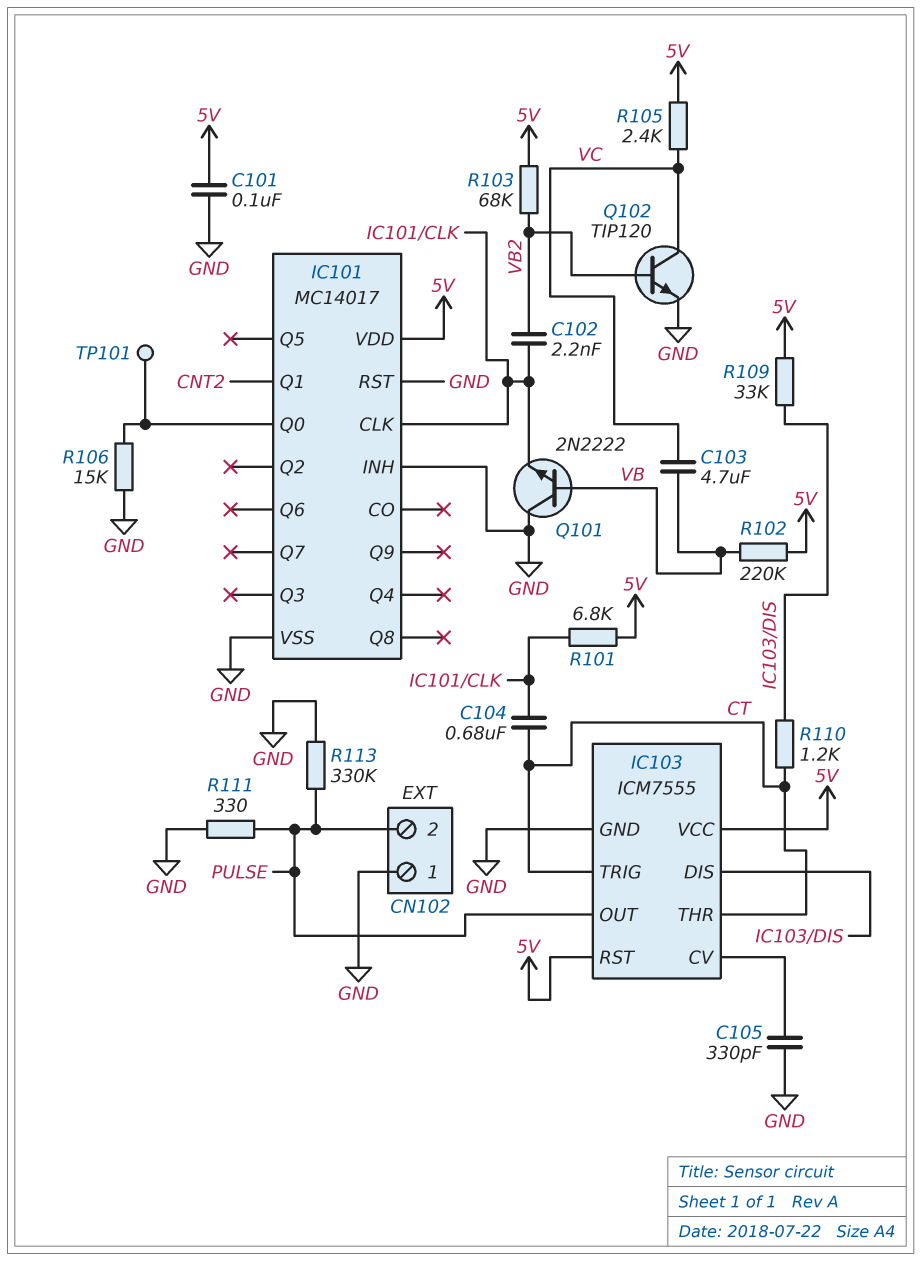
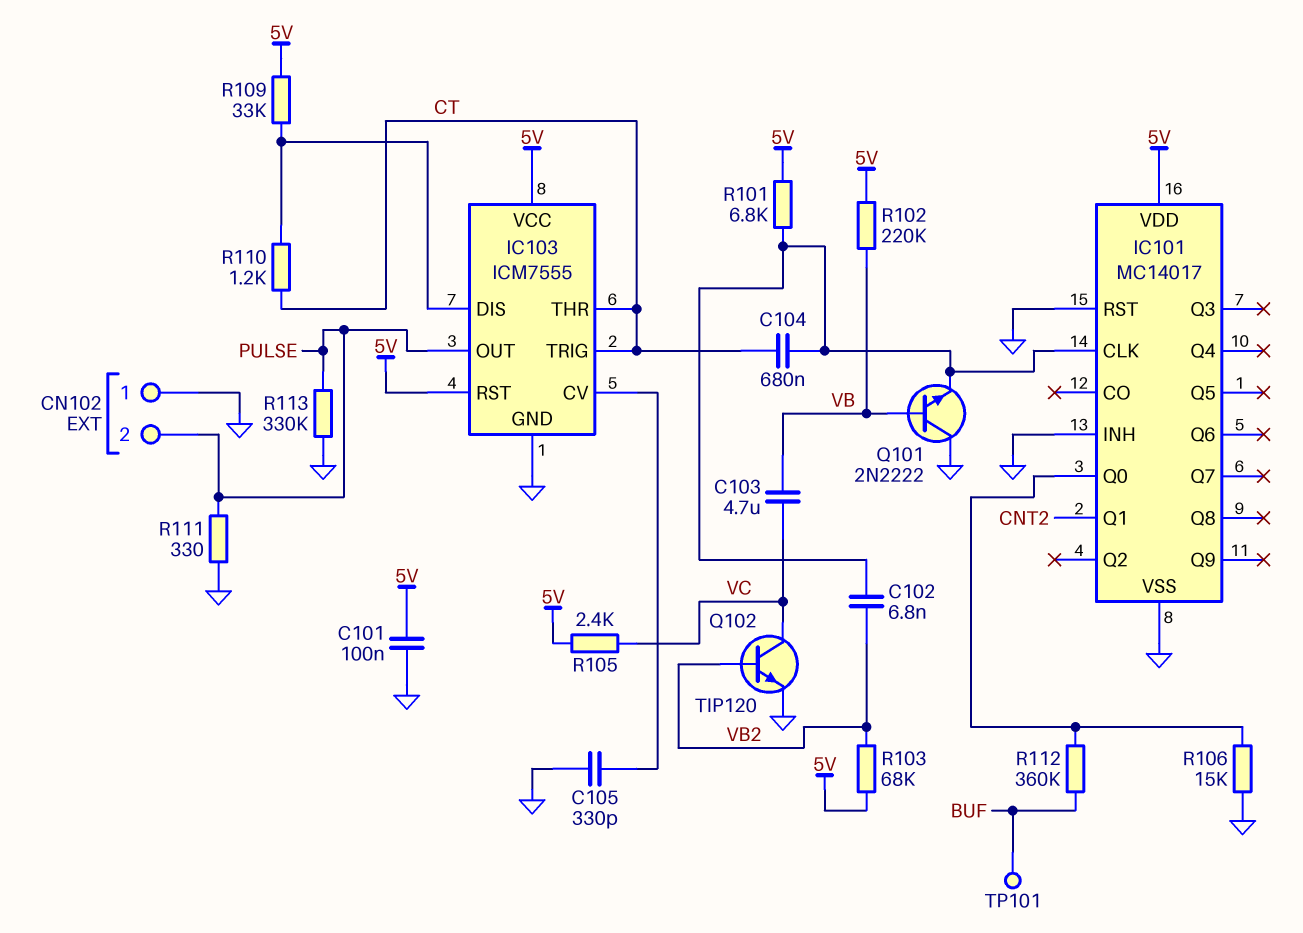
C102: 2.2nF (IC101/CLK, VB2) -> 6.8nF (IC101/CLK, VB2)
R112: none -> 360k (BUF, IC101/Q0)
TP101: test point (IC101/Q0) -> test point (BUF)

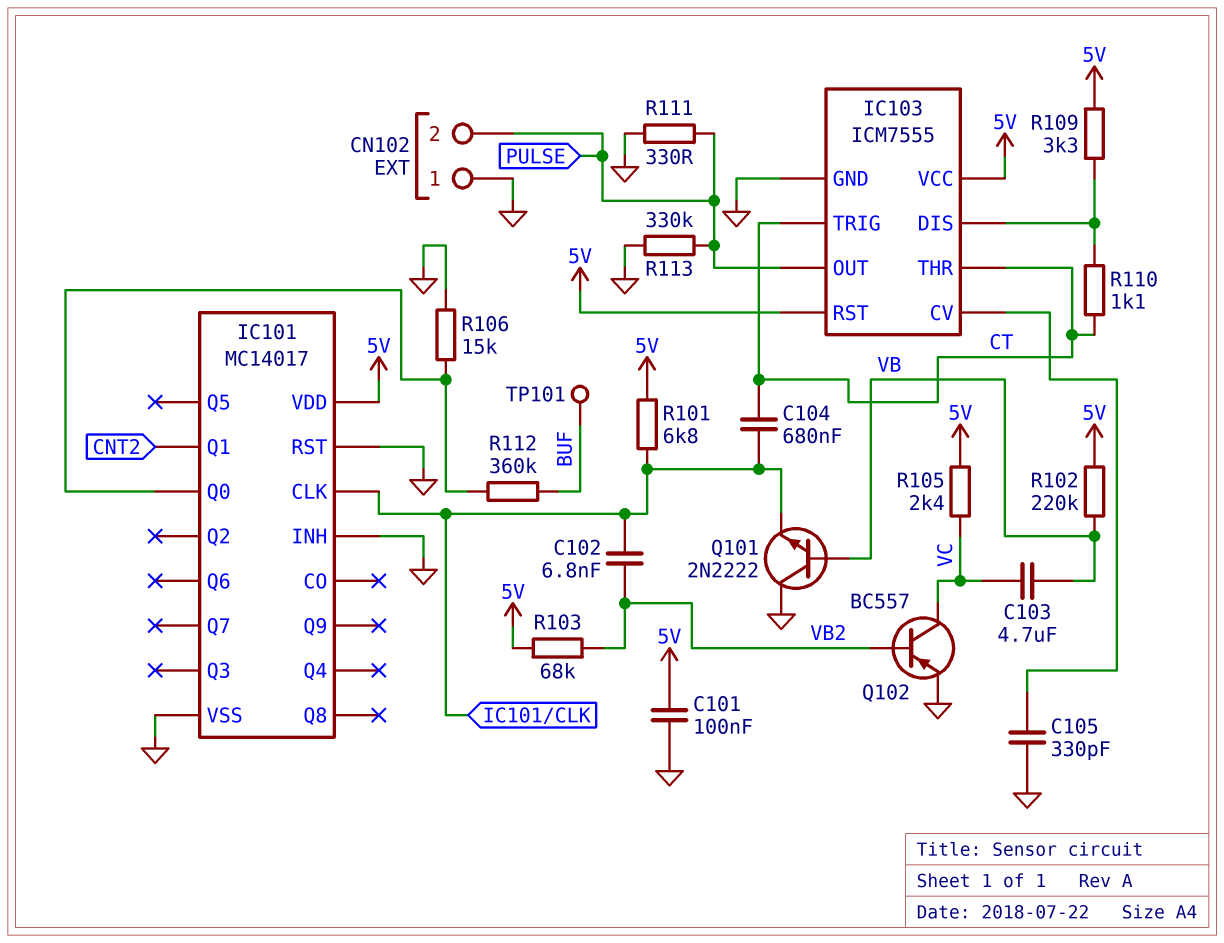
Q102: NPN TIP120 (B VB2, C VC, E GND) -> PNP BC557 (B VB2, C VC, E GND)
R109: 33k (5V, IC103/DIS) -> 3.3k (5V, IC103/DIS)
R110: 1.2k (CT, IC103/DIS) -> 1.1k (CT, IC103/DIS)

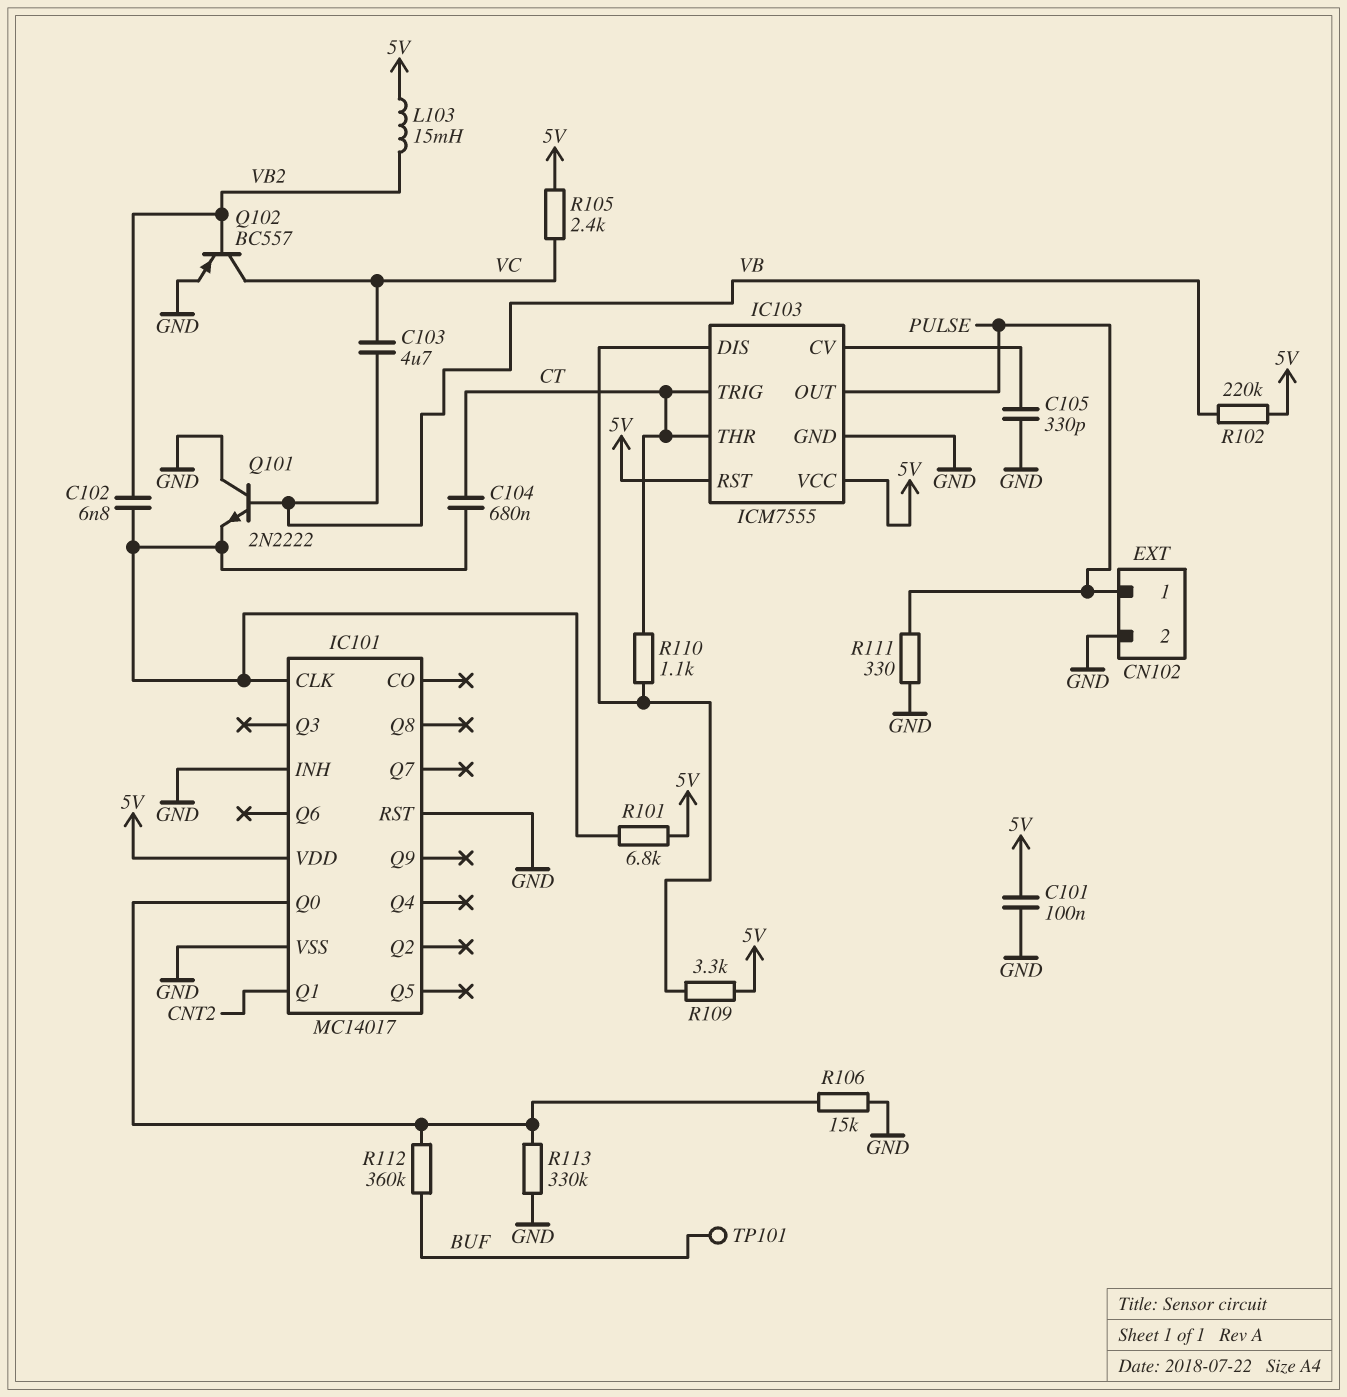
CN102 pin 1: GND -> PULSE
CN102 pin 2: PULSE -> GND
L103: none -> 15mH (5V, VB2)
R103: 68k (5V, VB2) -> none
R113: 330k (GND, PULSE) -> 330k (GND, IC101/Q0)

